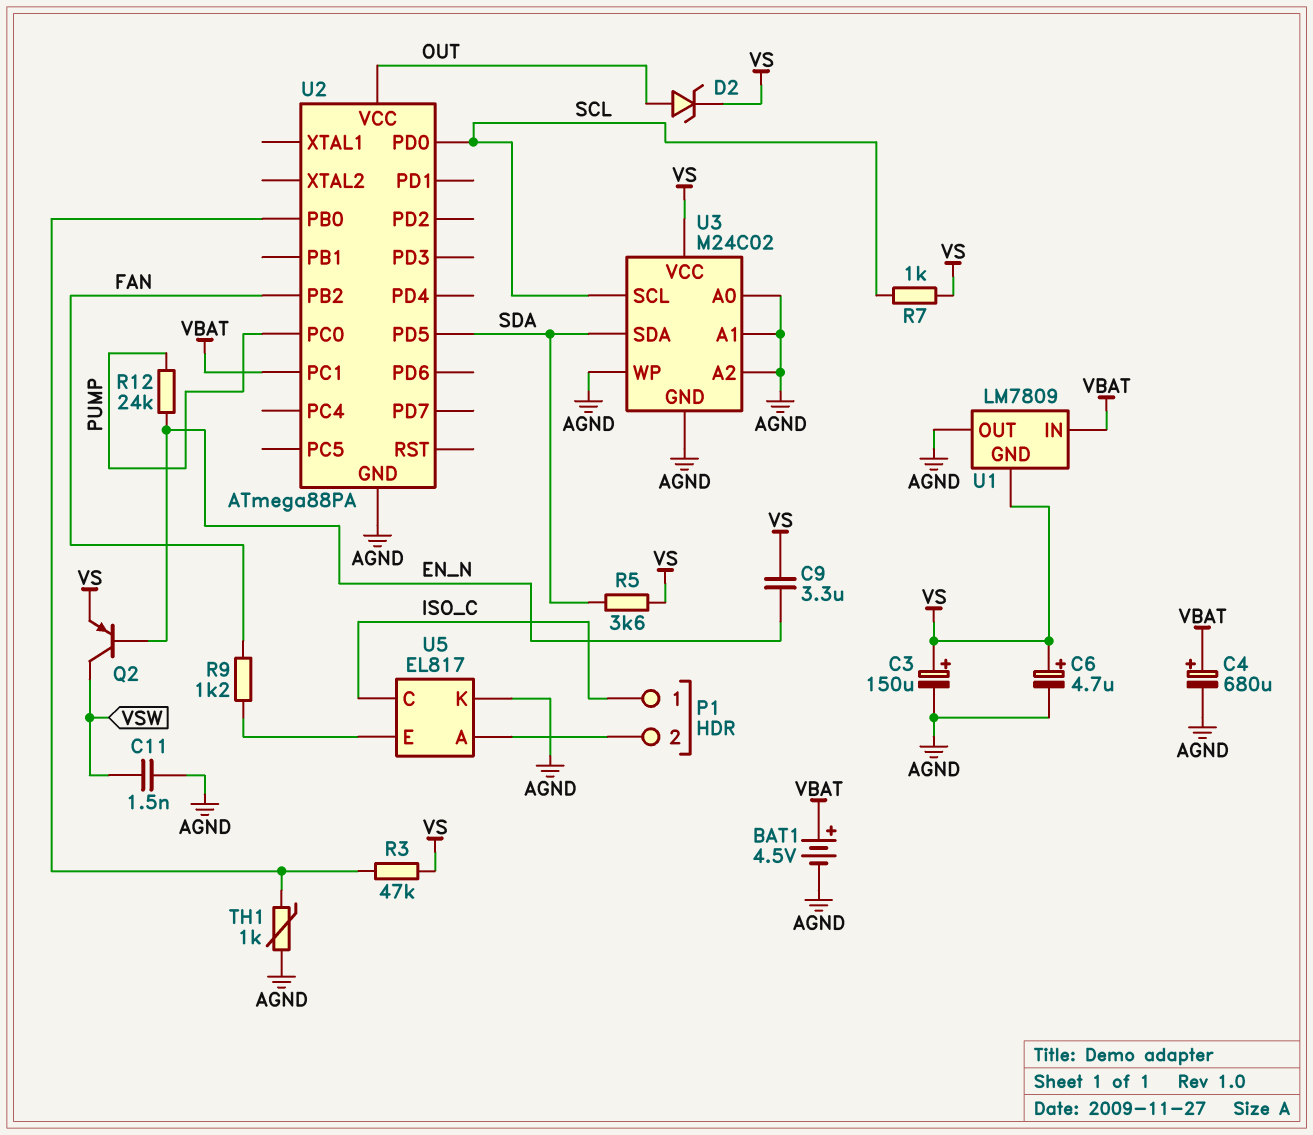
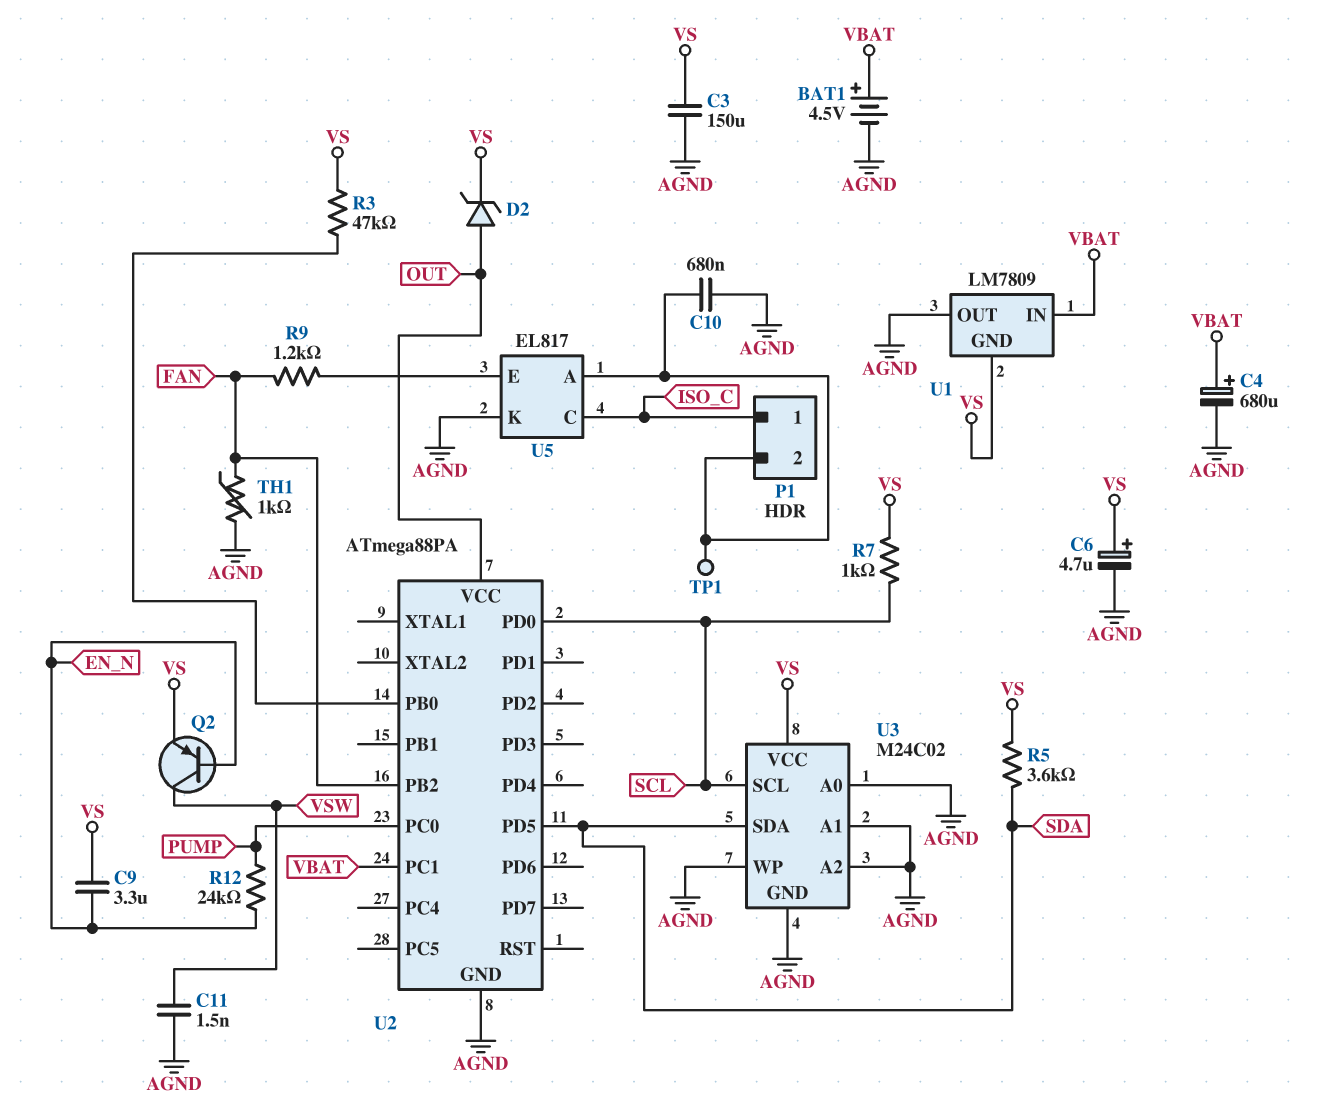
C3: 150uF (plus VS, minus AGND) -> 150uF (AGND, VS)
C10: none -> 680nF (AGND, P1/2)
TH1: 1k (AGND, U2/PB0) -> 1k (AGND, FAN)
TP1: none -> test point (P1/2)

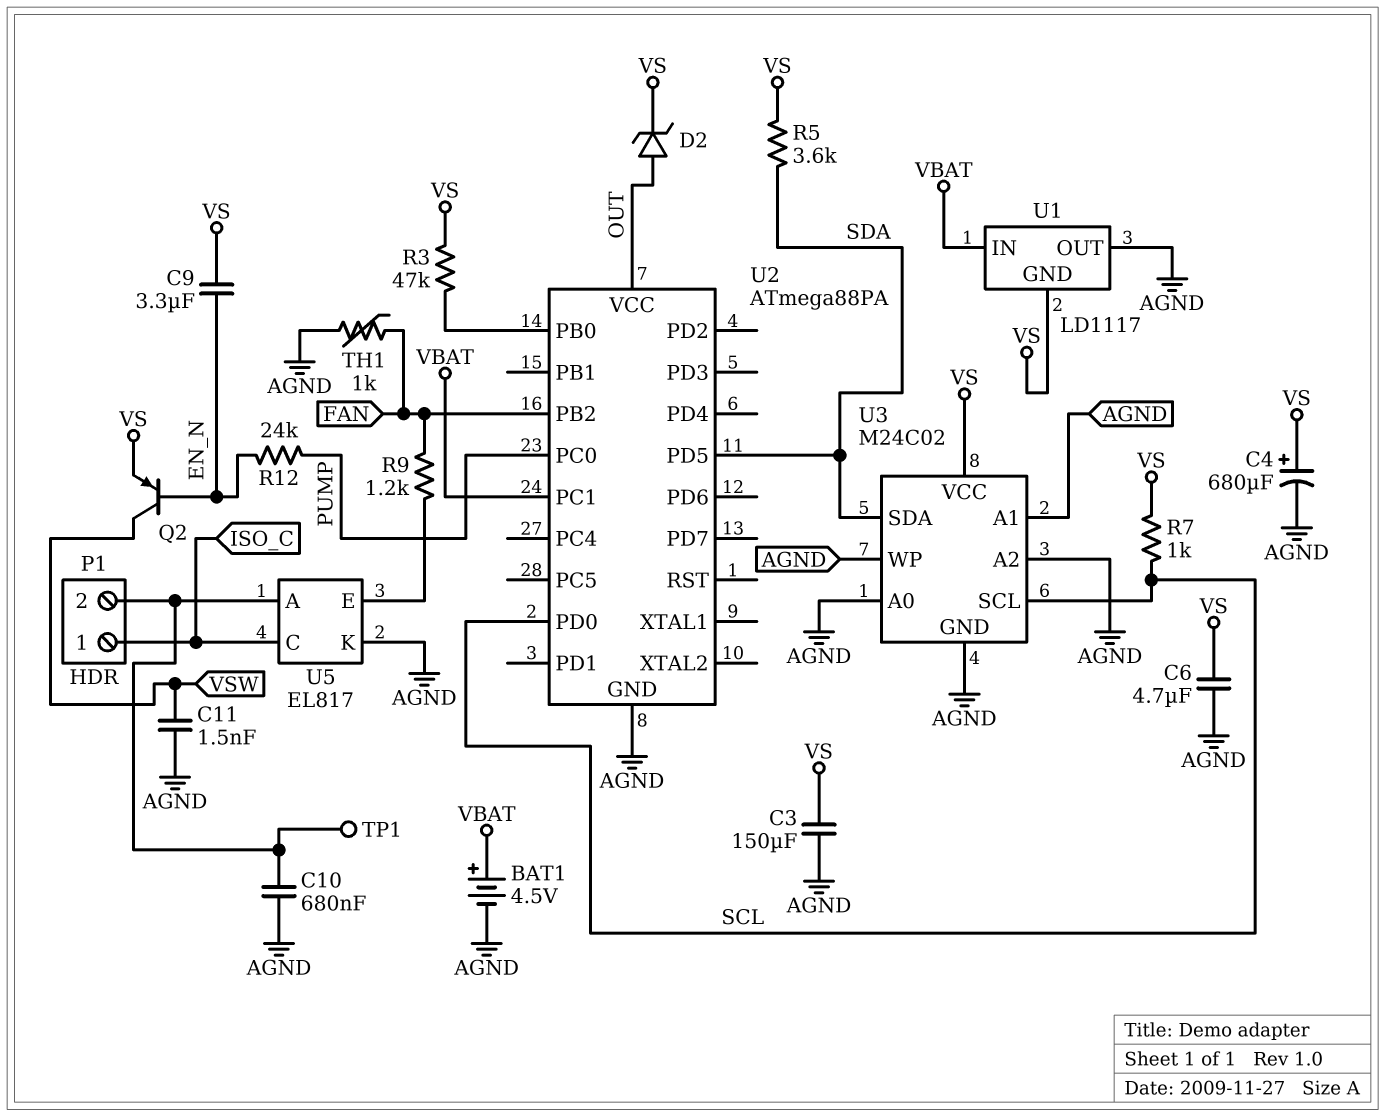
C4: 680uF (plus VBAT, minus AGND) -> 680uF (plus VS, minus AGND)
C6: 4.7uF (plus VS, minus AGND) -> 4.7uF (AGND, VS)
U1: LM7809 -> LD1117

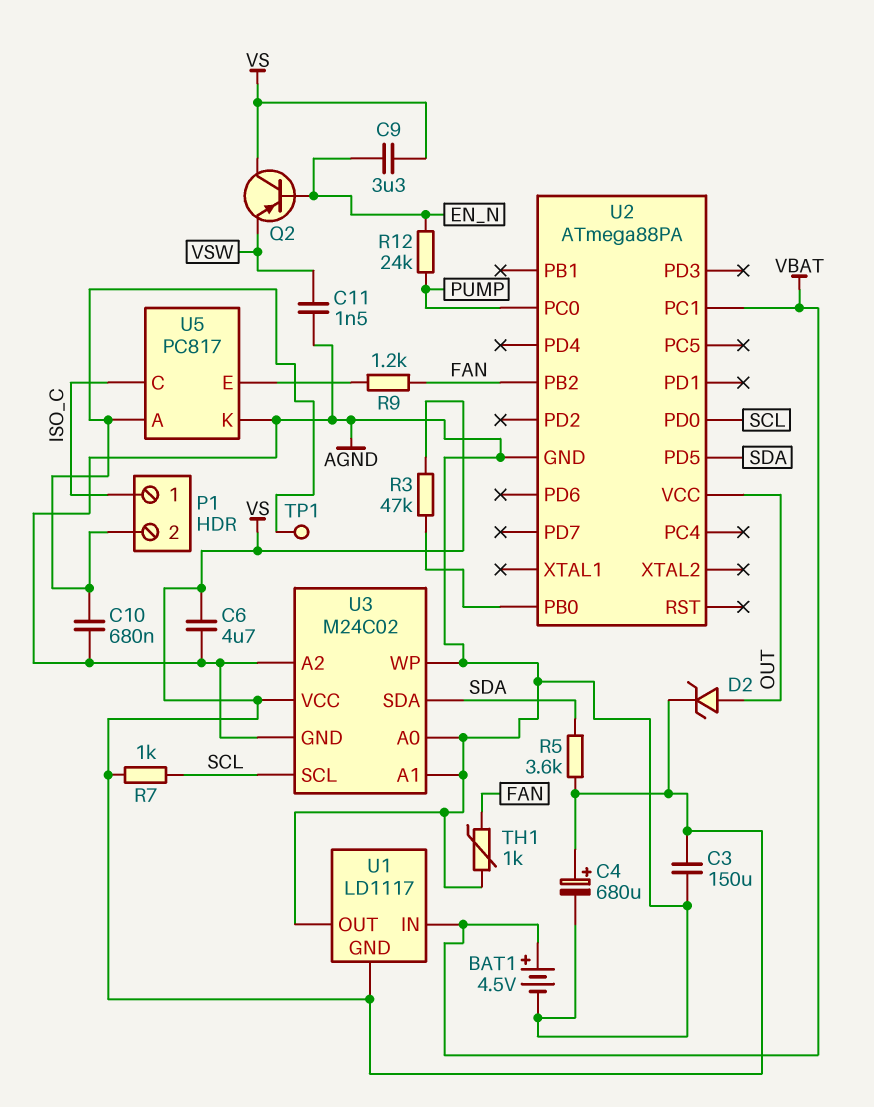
Q2: PNP (B EN_N, C VSW, E VS) -> PNP (B EN_N, C VS, E VSW)
U5: EL817 -> PC817

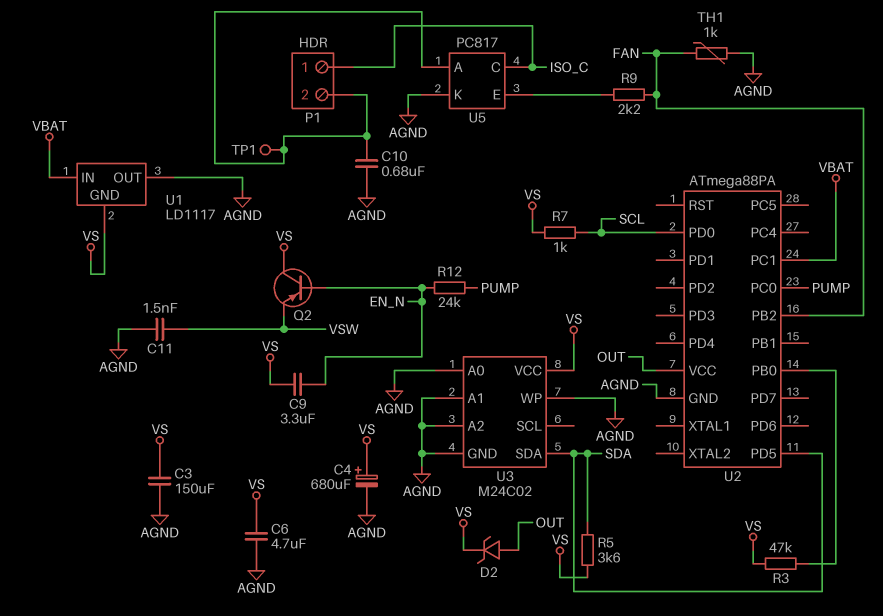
BAT1: 4.5V (plus VBAT, minus AGND) -> none
R9: 1.2k (FAN, U5/E) -> 2.2k (FAN, U5/E)
U3 pin SCL: SCL -> none

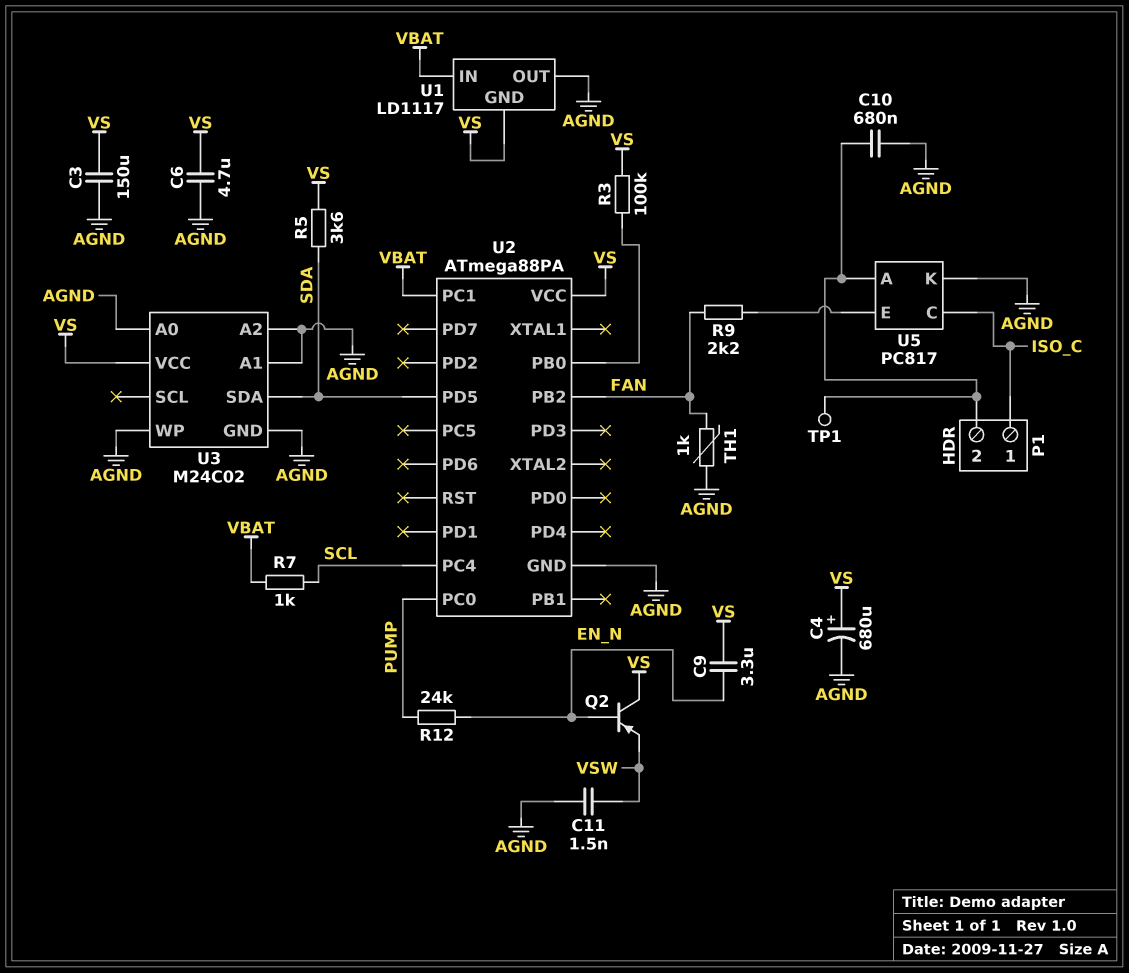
D2: zener (A OUT, K VS) -> none
R3: 47k (U2/PB0, VS) -> 100k (U2/PB0, VS)
R7: 1k (SCL, VS) -> 1k (SCL, VBAT)
U2 pin PC4: none -> SCL
U2 pin PD0: SCL -> none
U2 pin VCC: OUT -> VS

